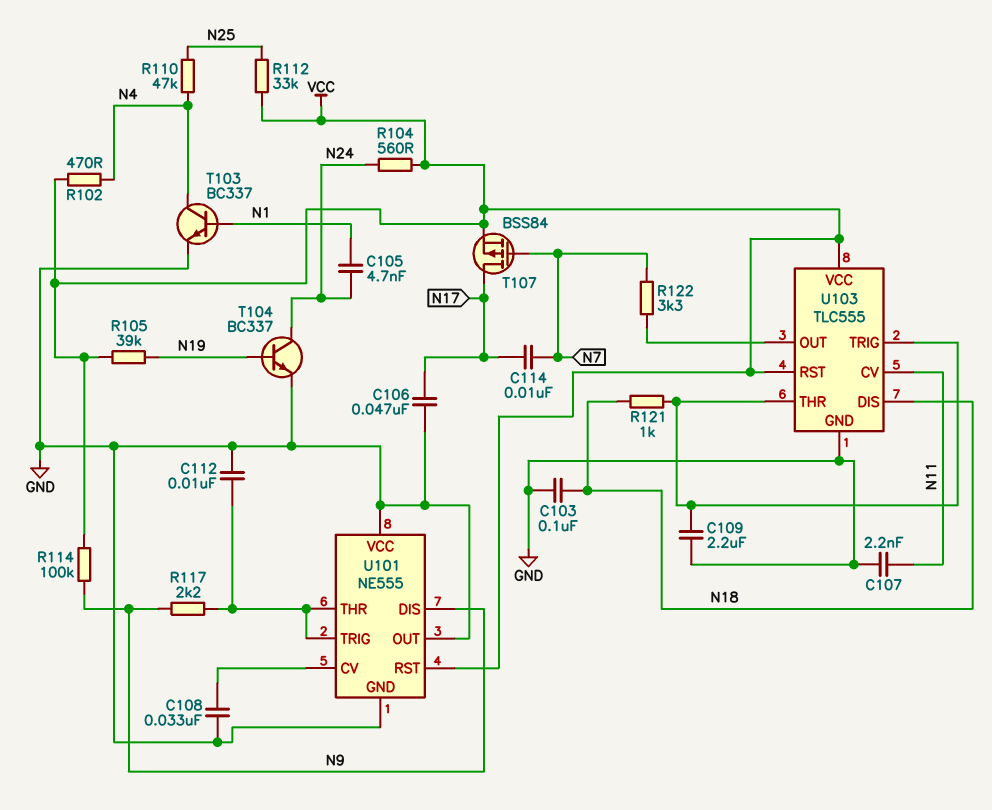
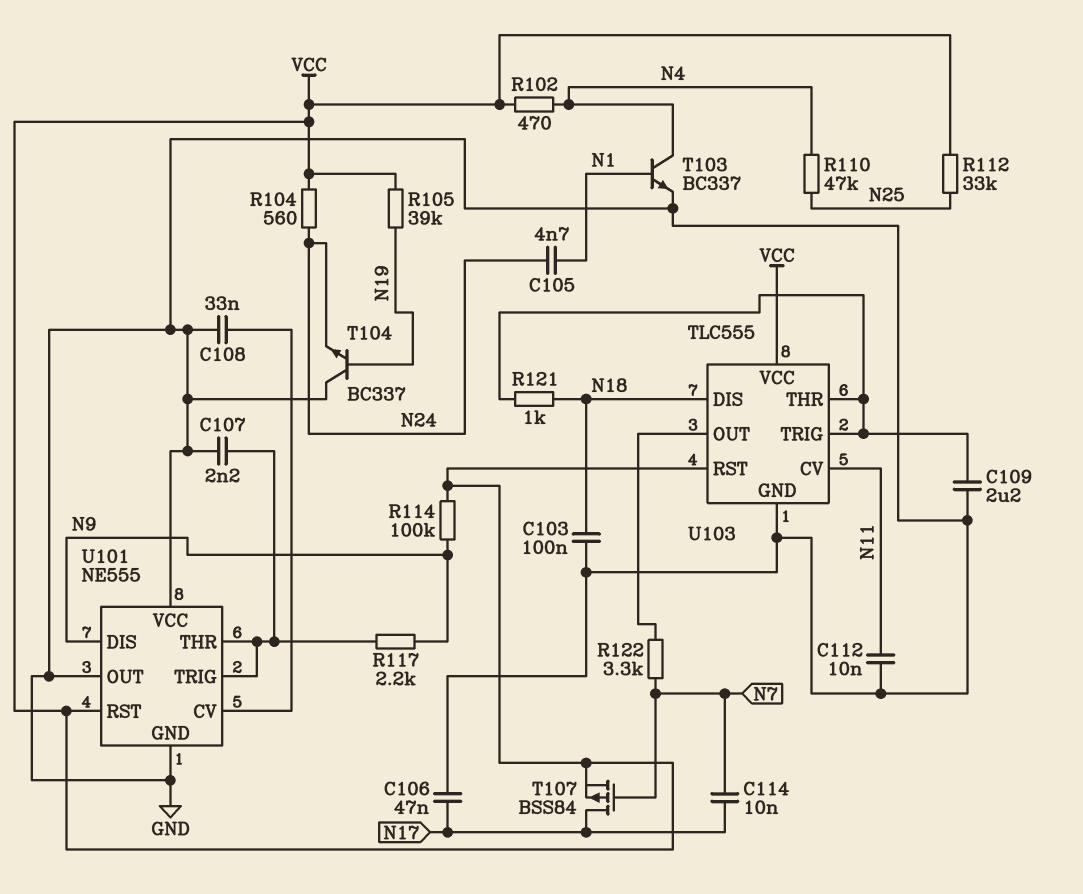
C107: 2.2nF (GND, N11) -> 2.2nF (GND, U101/THR)
C112: 10nF (GND, U101/THR) -> 10nF (GND, N11)
T104: NPN BC337 (B N19, C N24, E GND) -> NPN BC337 (B N19, C GND, E N24)

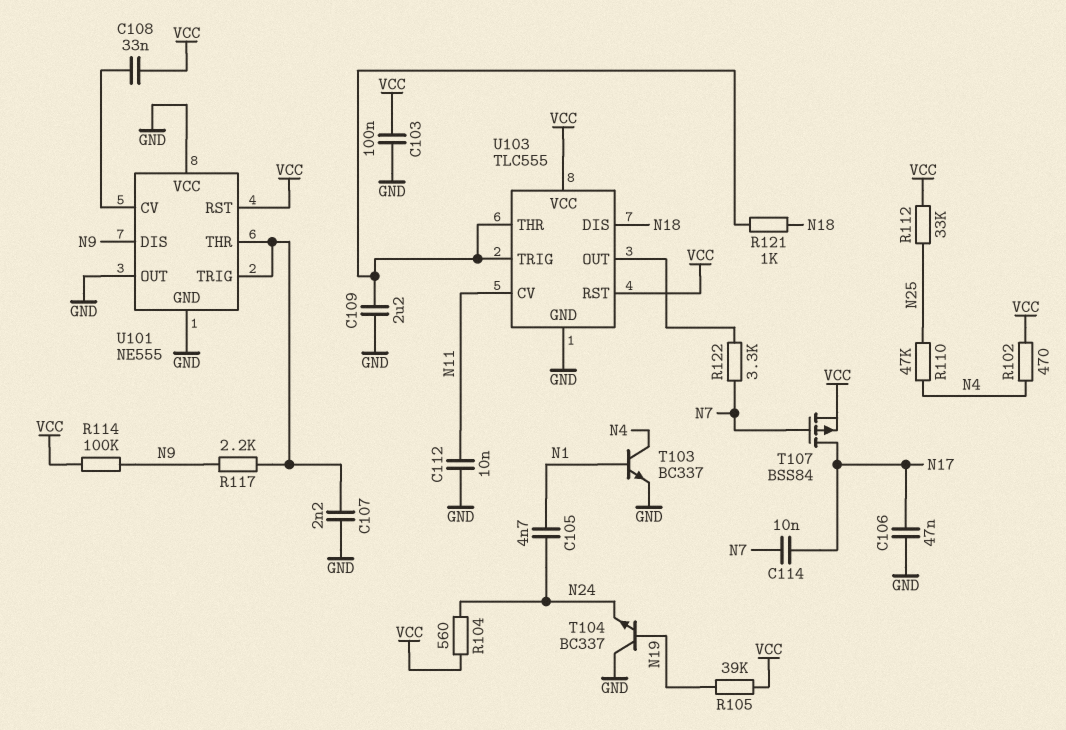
C103: 100nF (GND, N18) -> 100nF (GND, VCC)
C108: 33nF (GND, U101/CV) -> 33nF (U101/CV, VCC)

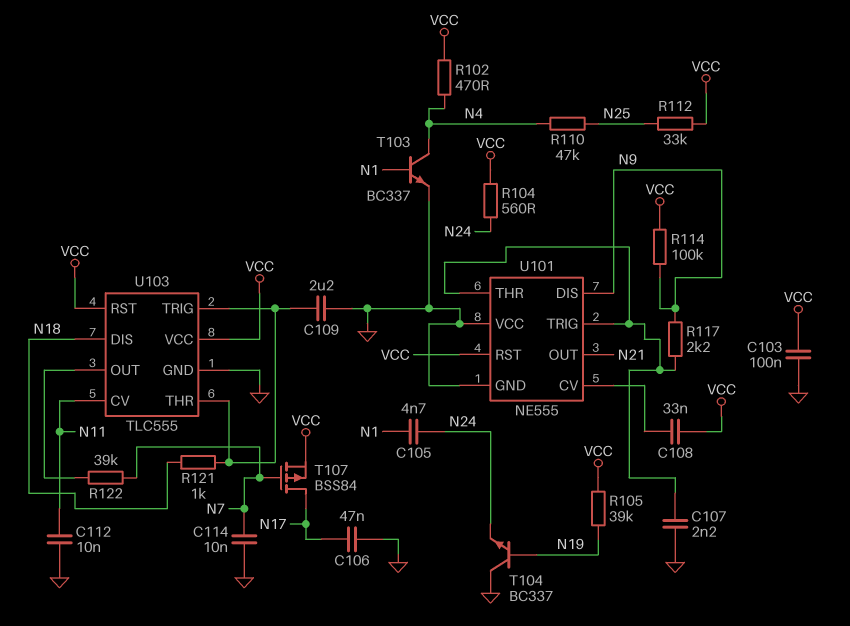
C114: 10nF (N7, N17) -> 10nF (GND, N7)
R122: 3.3k (N7, U103/OUT) -> 39k (N7, U103/OUT)
U101 pin OUT: GND -> N21

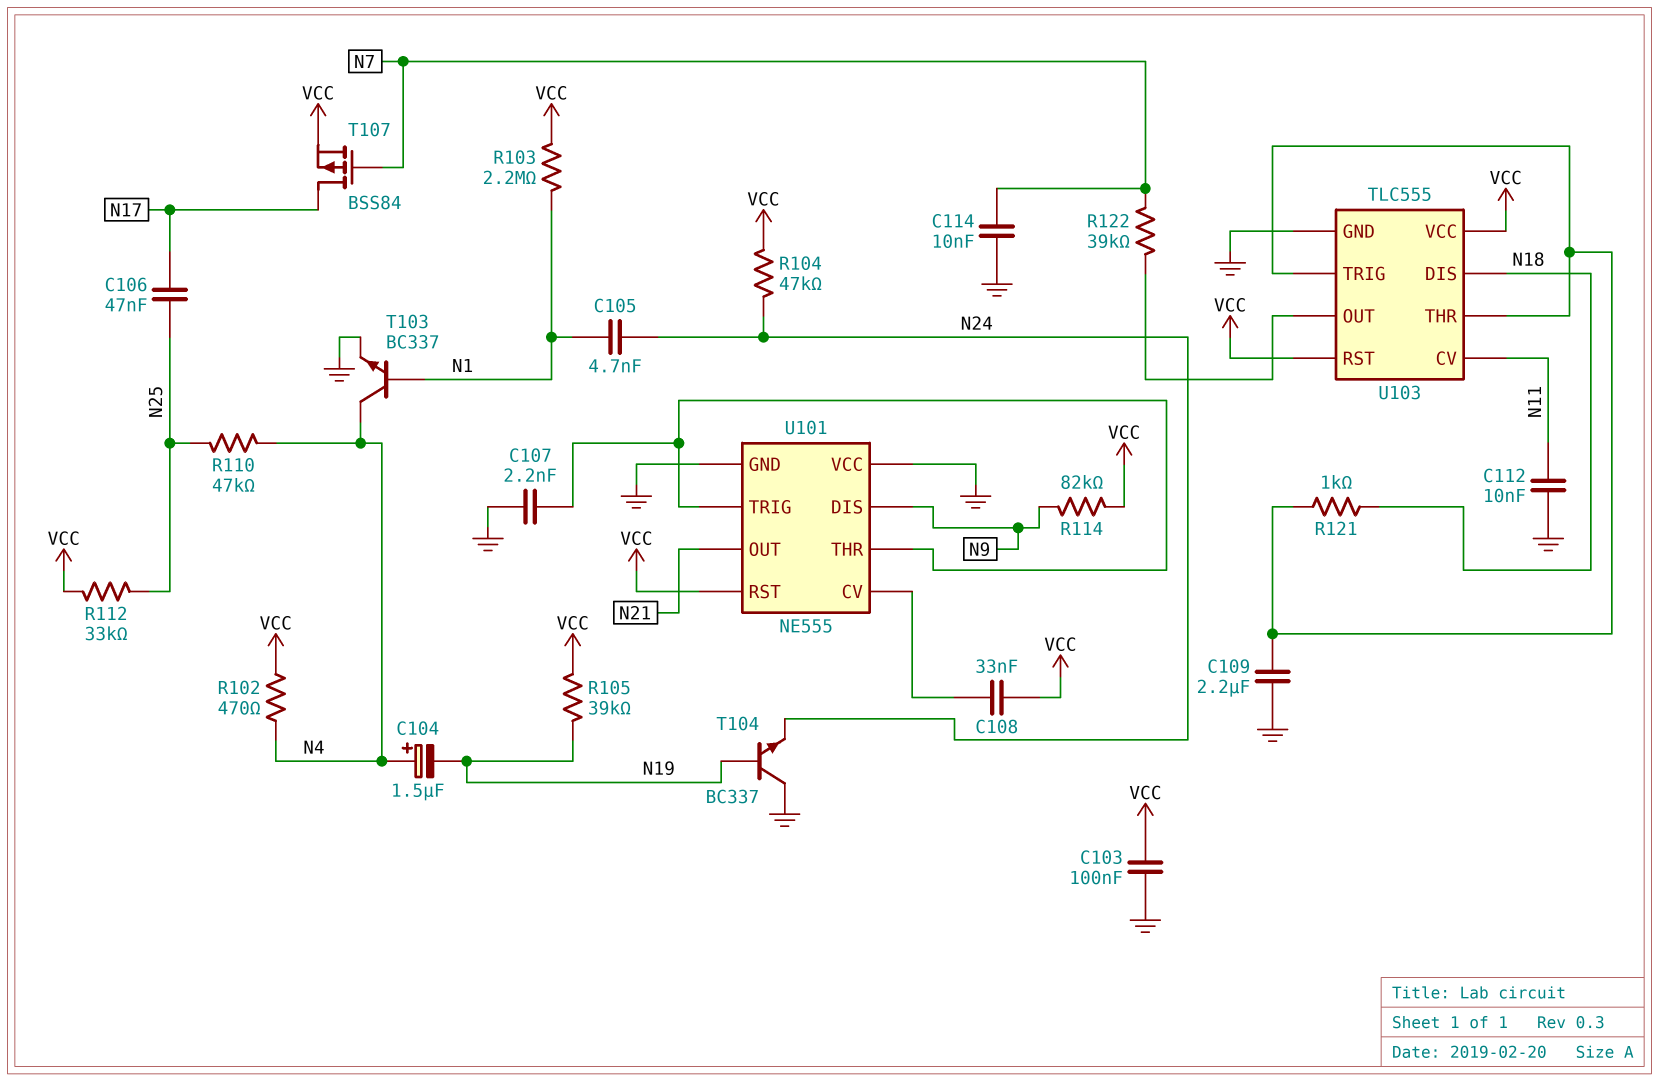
C104: none -> 1.5uF (plus N4, minus N19)
C106: 47nF (GND, N17) -> 47nF (N17, N25)
R103: none -> 2.2M (N1, VCC)
R104: 560 (N24, VCC) -> 47k (N24, VCC)
R114: 100k (N9, VCC) -> 82k (N9, VCC)
R117: 2.2k (N9, U101/THR) -> none

